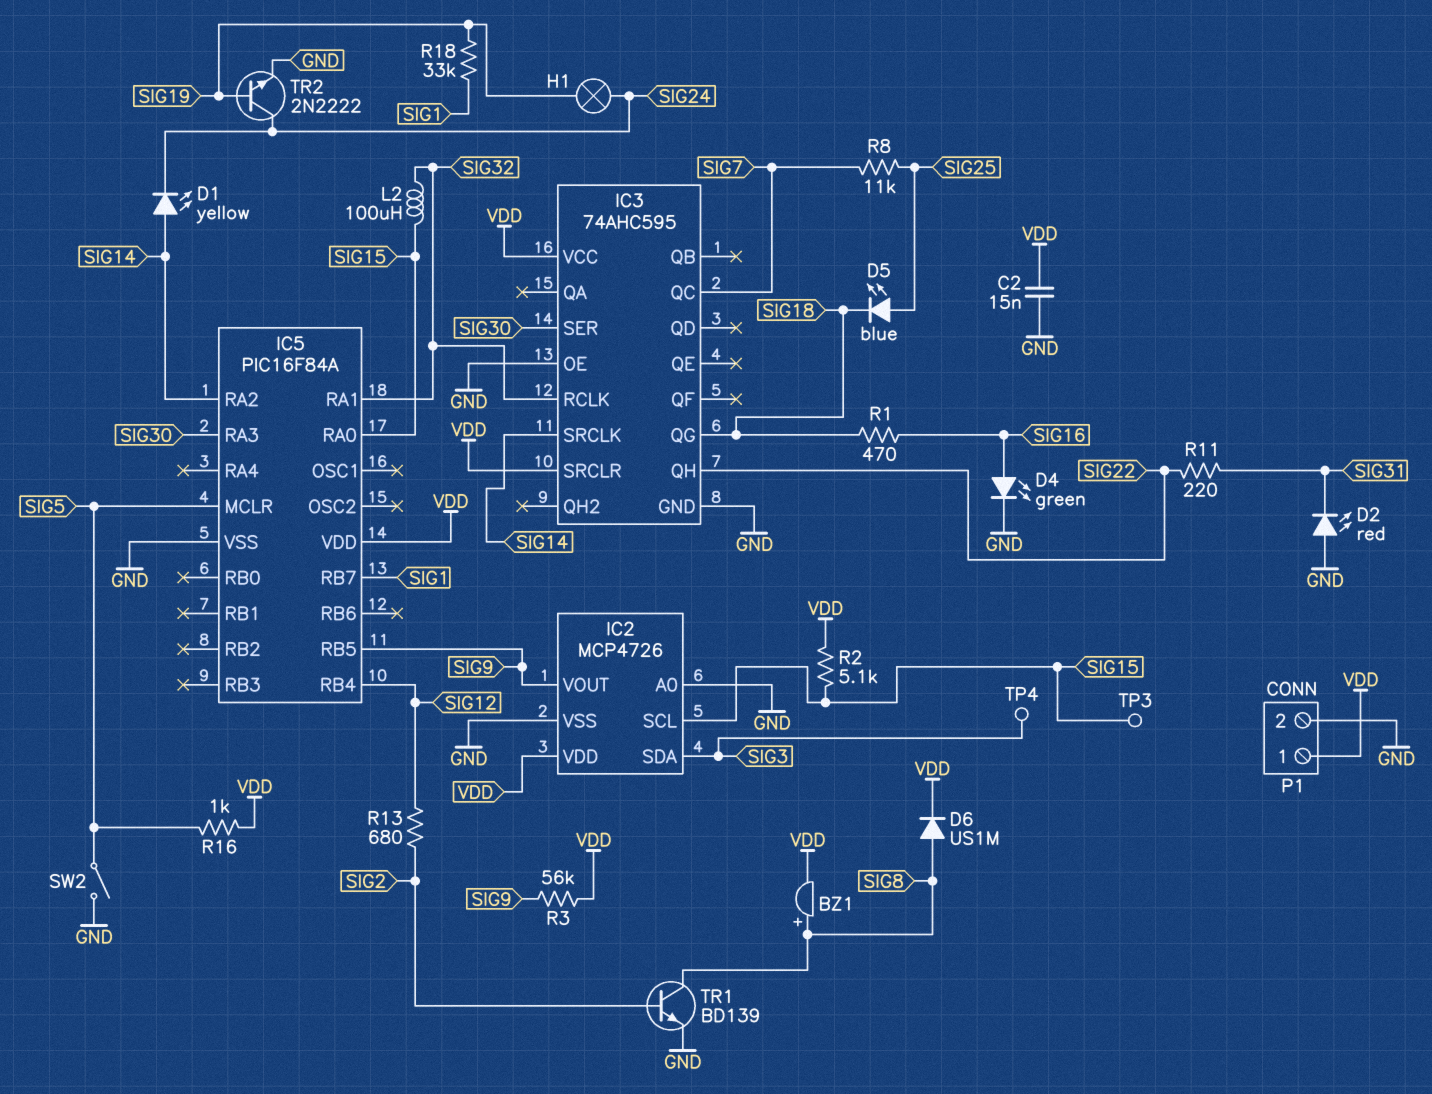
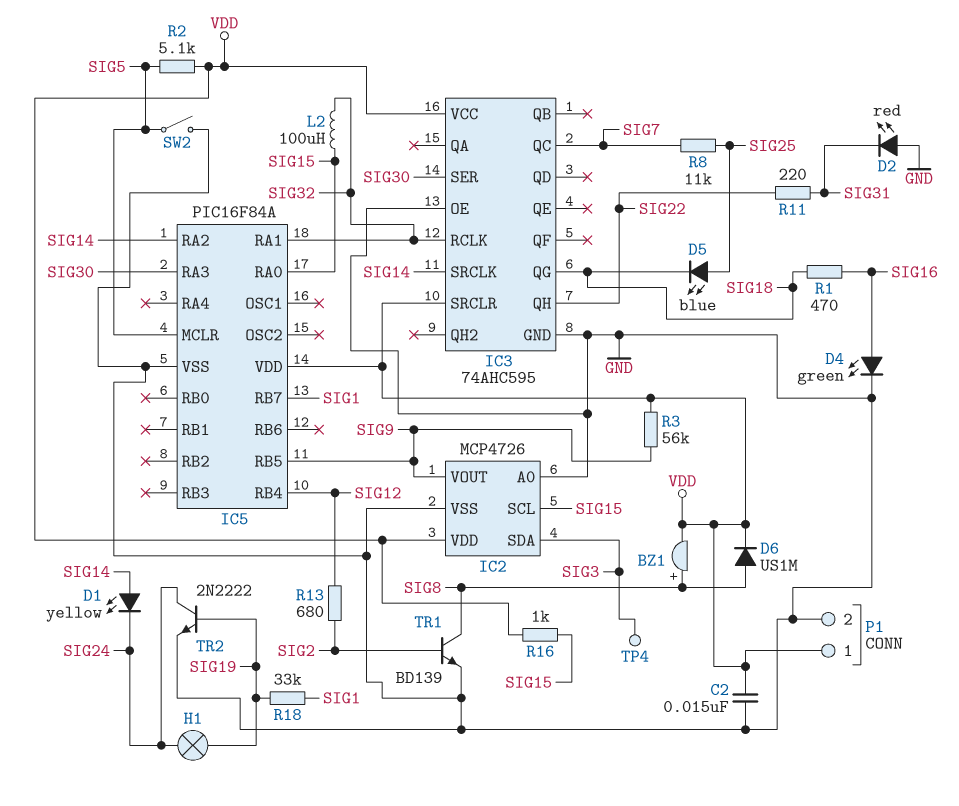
R2: 5.1k (SIG15, VDD) -> 5.1k (SIG5, VDD)
R16: 1k (SIG5, VDD) -> 1k (SIG15, VDD)
TP3: test point (SIG15) -> none

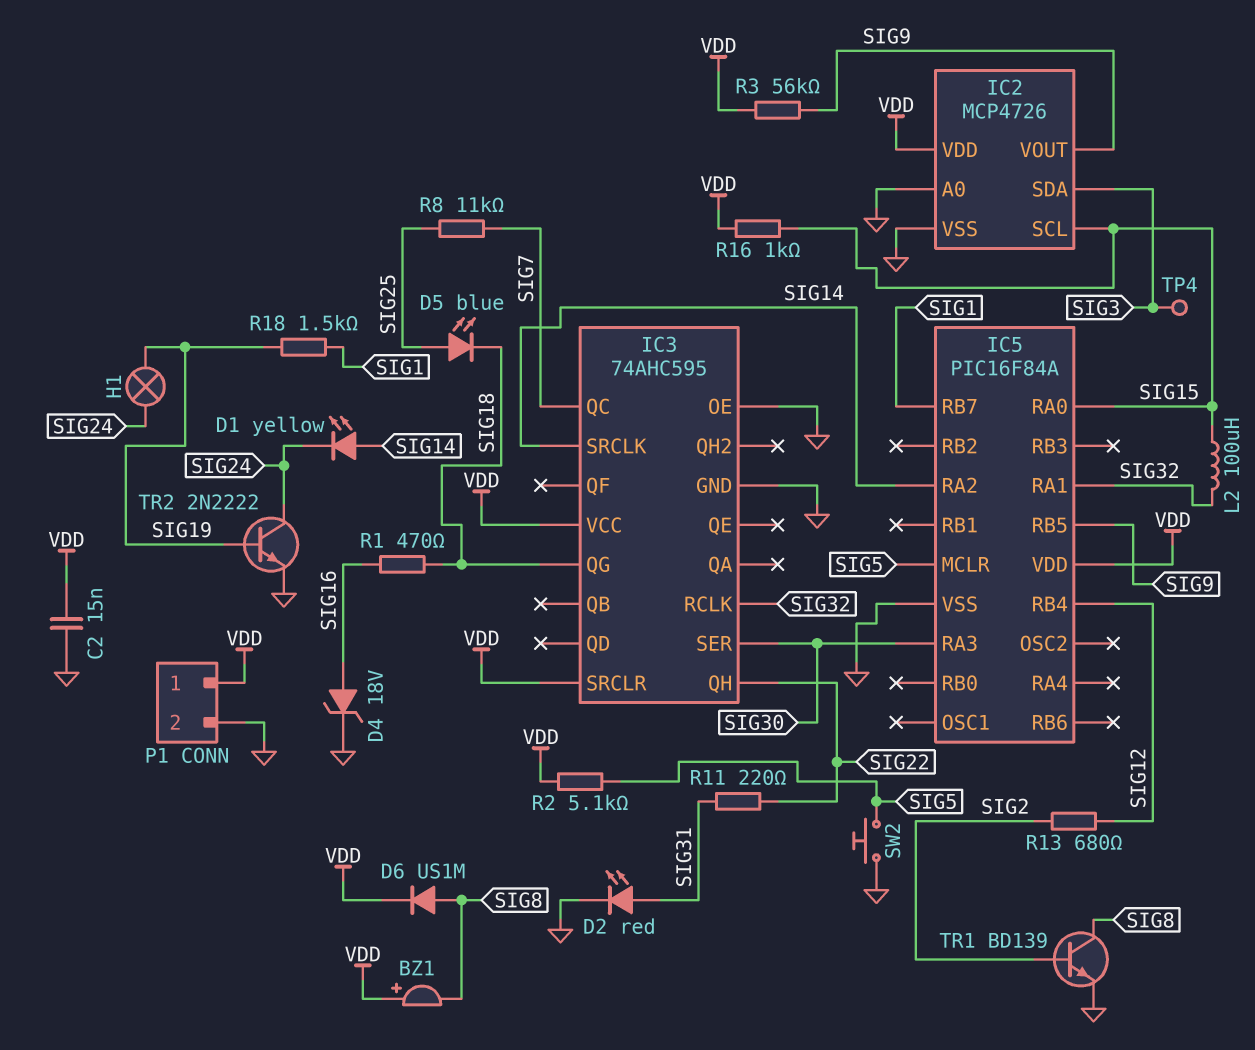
BZ1: buzzer (plus SIG8, minus VDD) -> buzzer (plus VDD, minus SIG8)
D2: LED red (A GND, K SIG31) -> LED red (A SIG31, K GND)
D4: LED green (A SIG16, K GND) -> zener 18V (A SIG16, K GND)
R18: 33k (SIG1, SIG19) -> 1.5k (SIG1, SIG19)
SW2: switch (GND, SIG5) -> button (GND, SIG5)

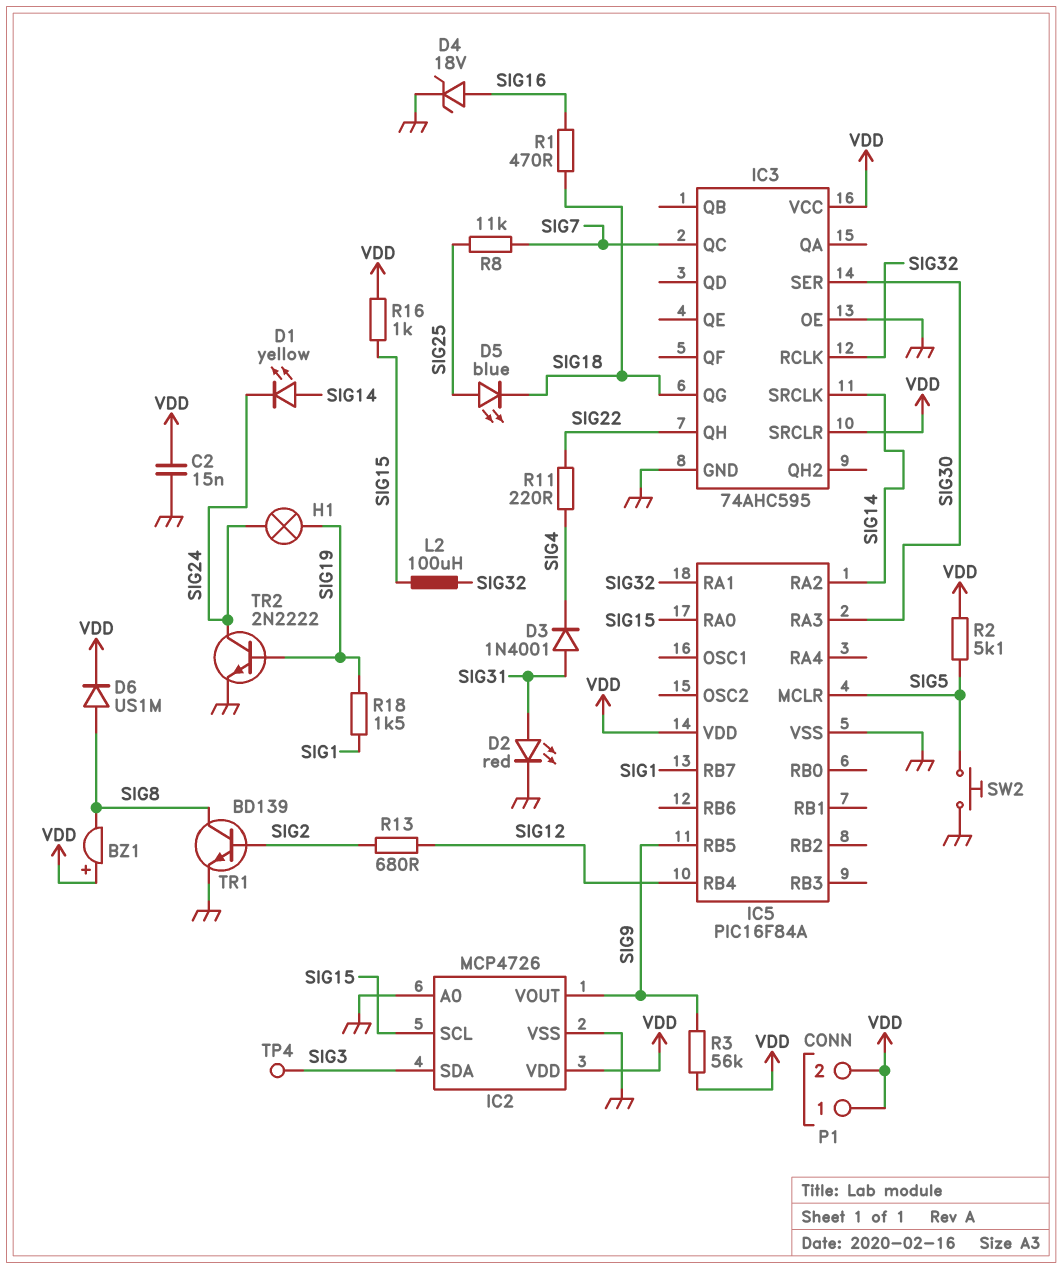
D3: none -> diode 1N4001 (A SIG31, K SIG4)
P1 pin 2: GND -> VDD
R11: 220 (SIG22, SIG31) -> 220 (SIG4, SIG22)

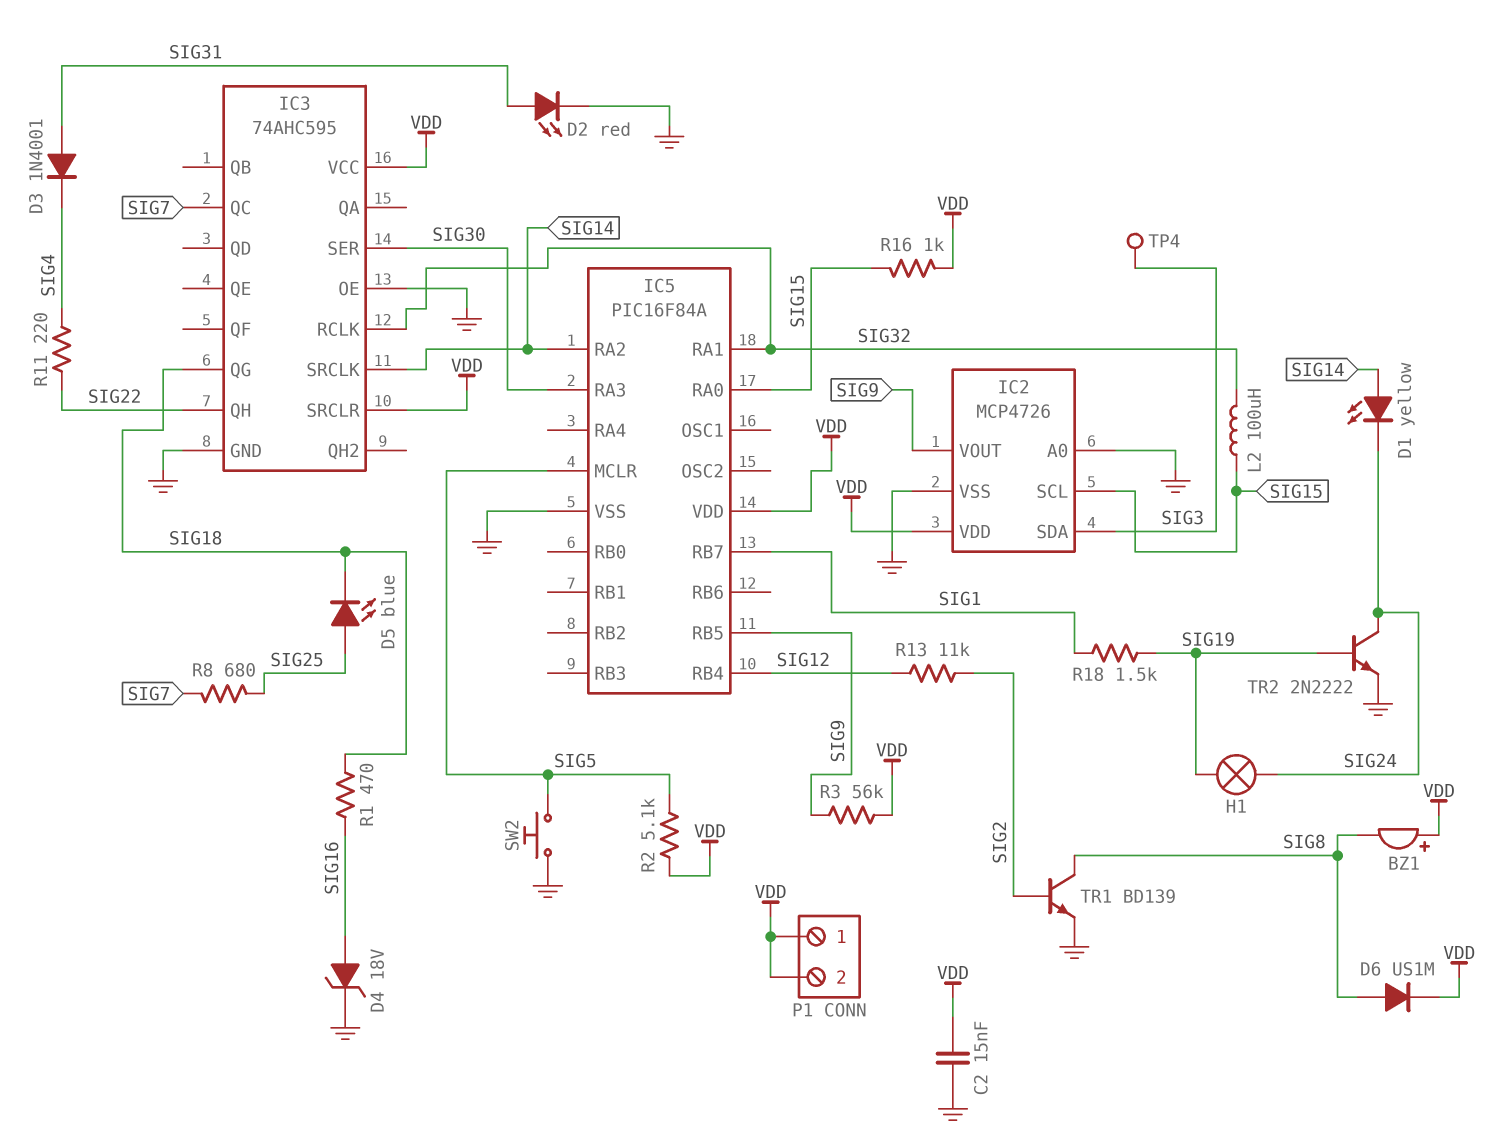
R8: 11k (SIG7, SIG25) -> 680 (SIG7, SIG25)
R13: 680 (SIG2, SIG12) -> 11k (SIG2, SIG12)

